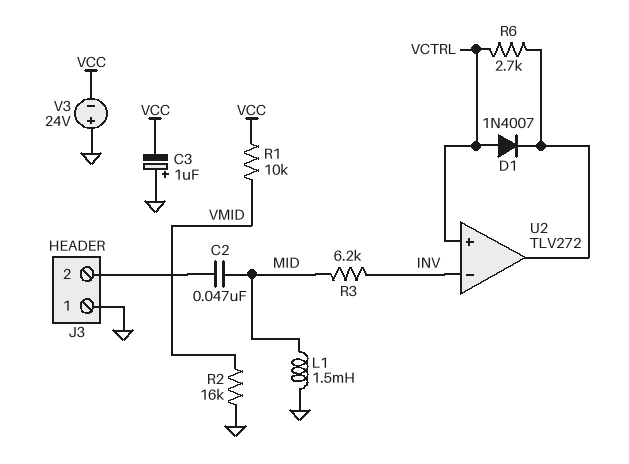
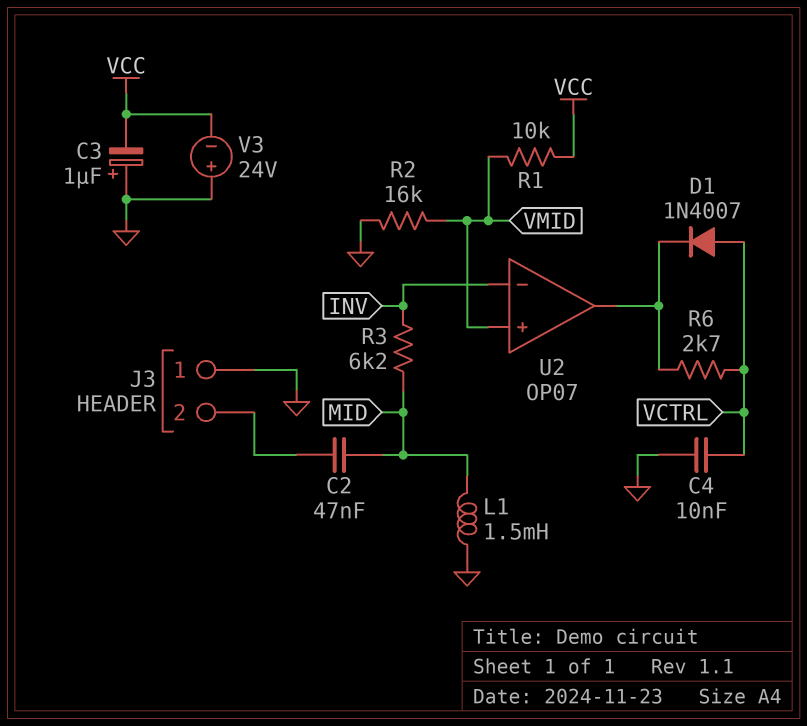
C4: none -> 10nF (GND, VCTRL)
U2: TLV272 -> OP07
U2 pin in+: VCTRL -> VMID

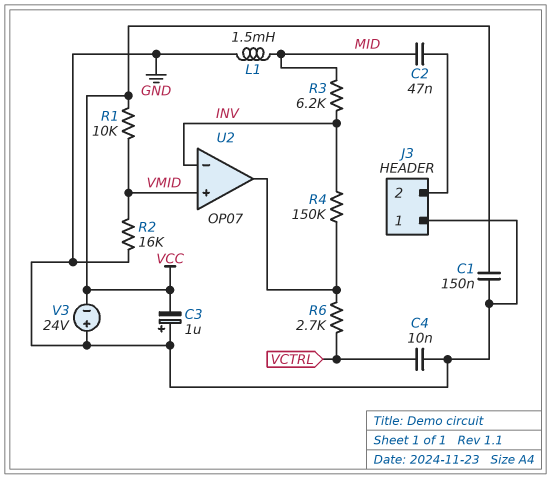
C1: none -> 150nF (GND, VCC)
D1: diode 1N4007 (A VCTRL, K U2/out) -> none
R4: none -> 150k (INV, U2/out)

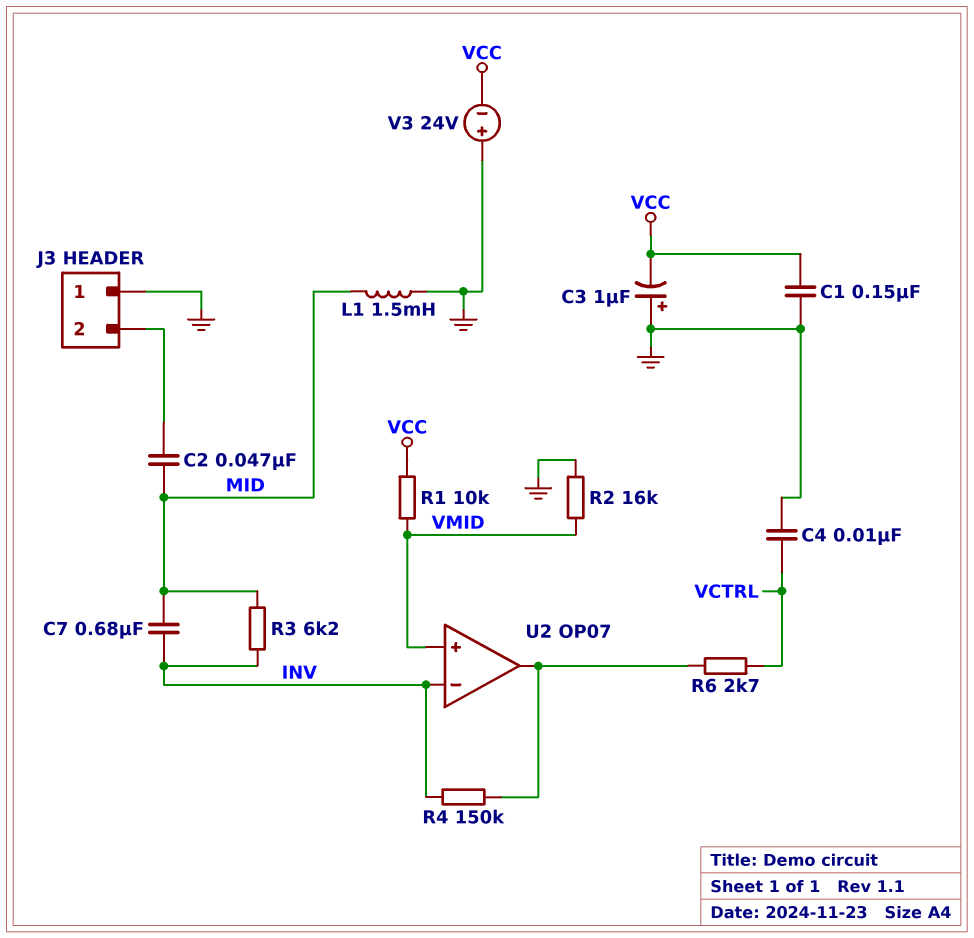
C7: none -> 680nF (INV, MID)

